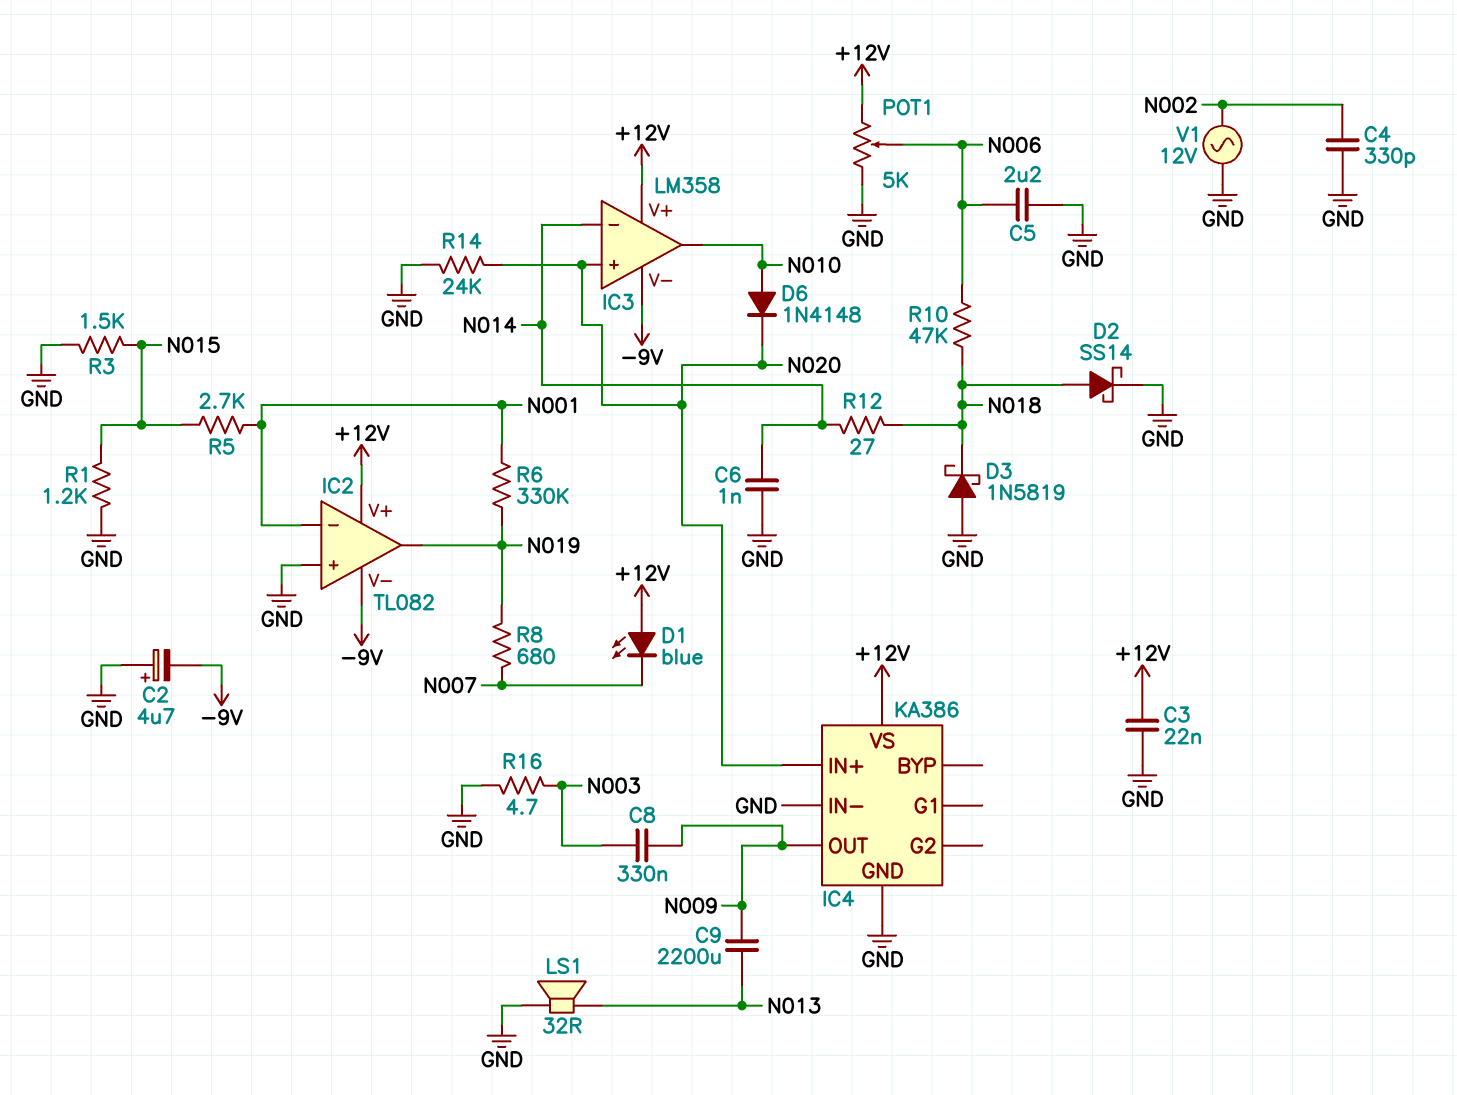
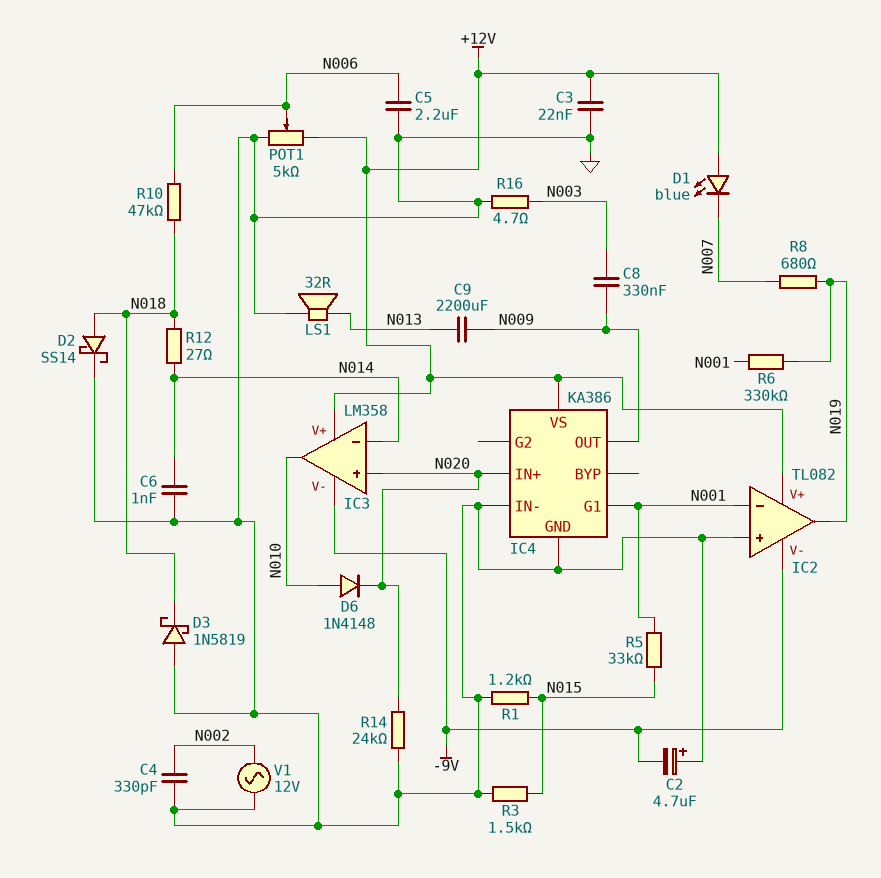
IC4 pin G1: none -> N001
R5: 2.7k (N001, N015) -> 33k (N001, N015)

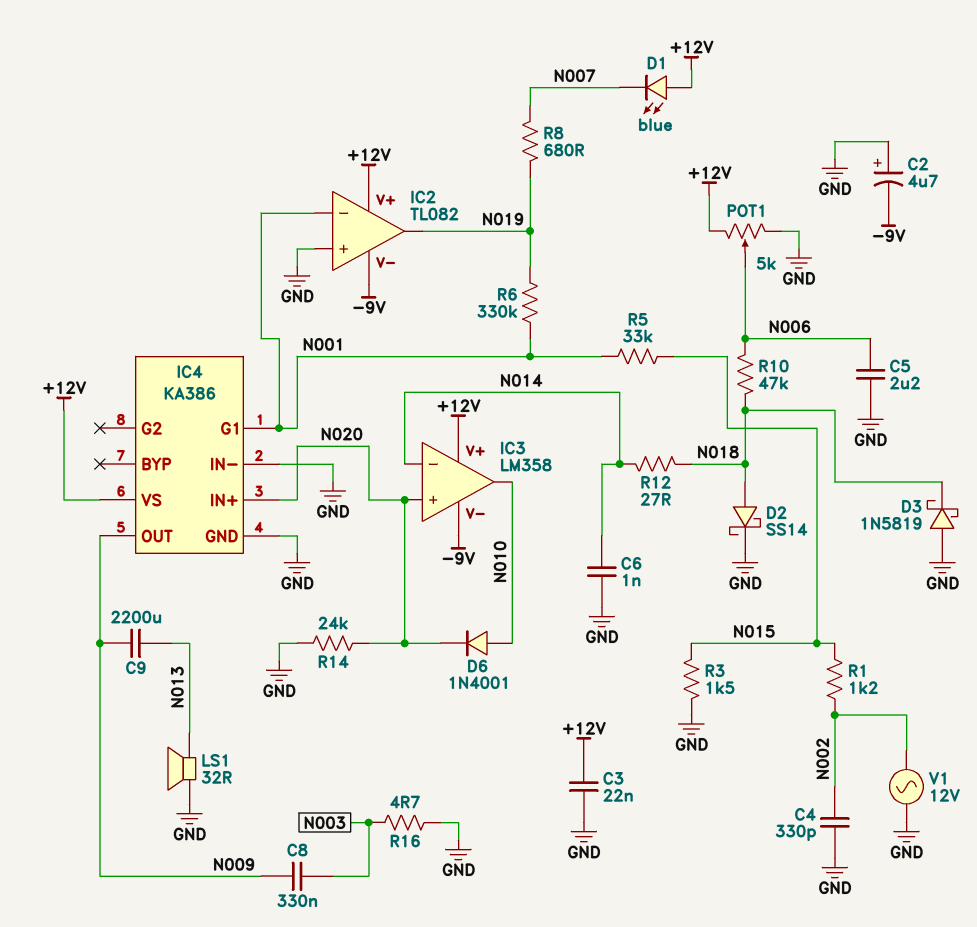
D6: diode 1N4148 (A N010, K N020) -> diode 1N4001 (A N010, K N020)
R1: 1.2k (GND, N015) -> 1.2k (N002, N015)

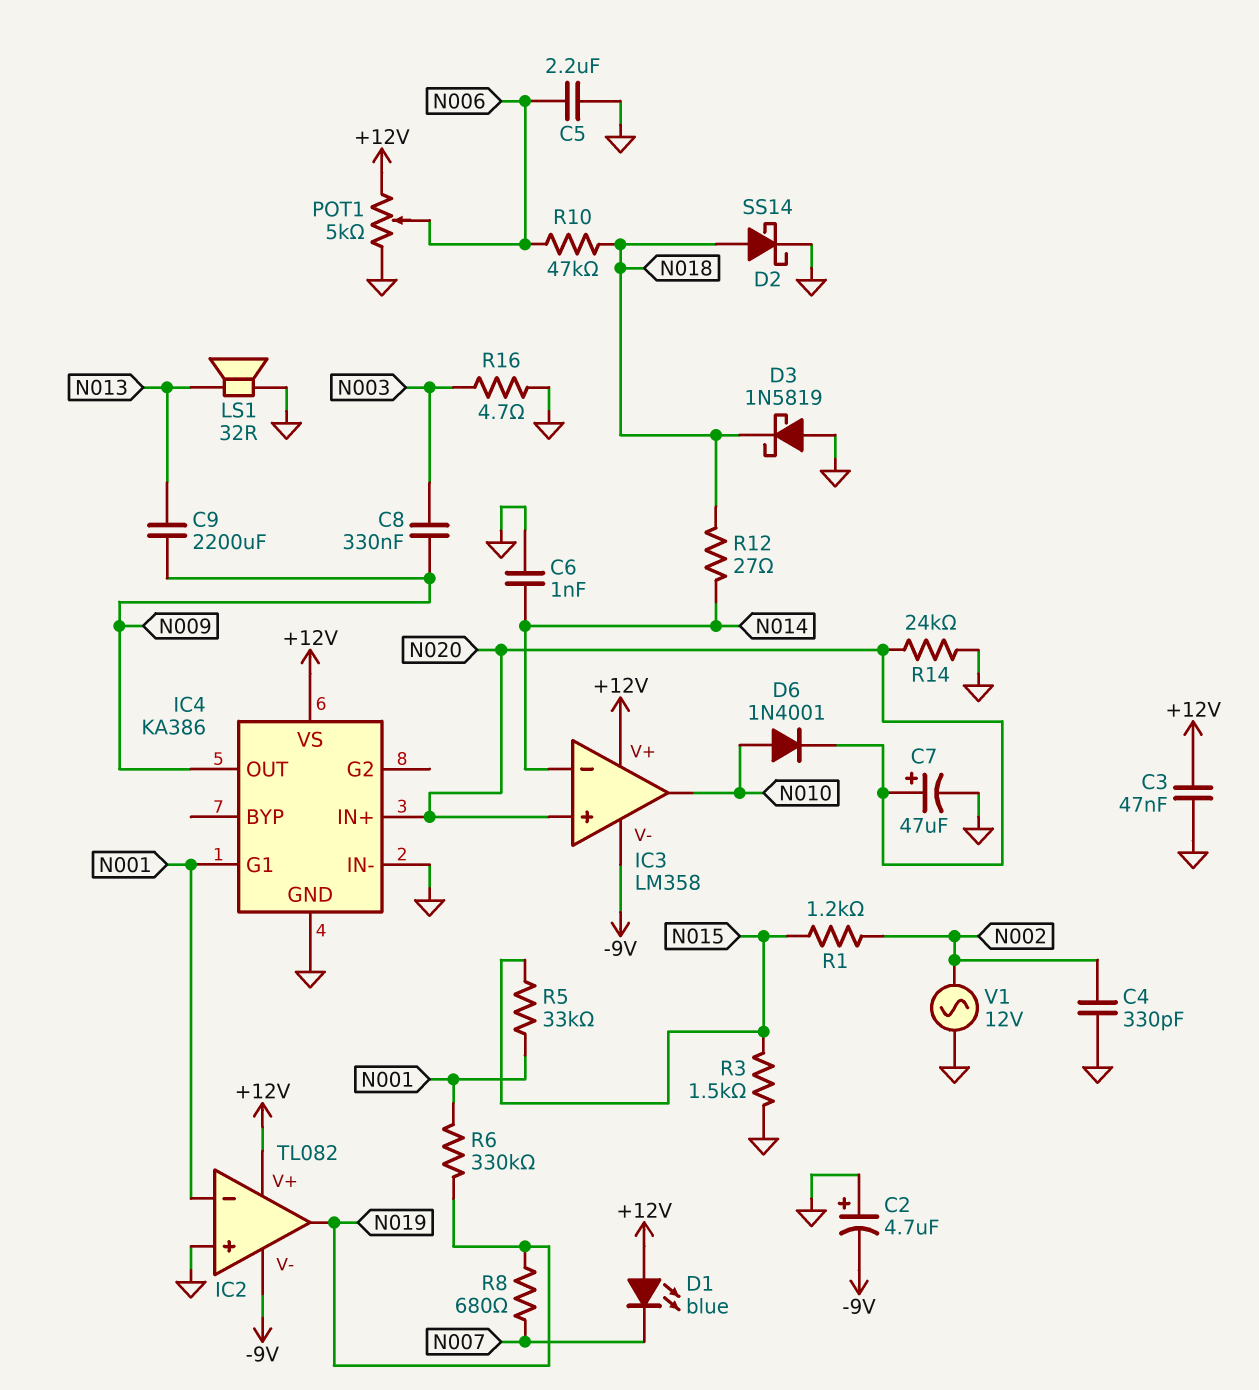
C3: 22nF (+12V, GND) -> 47nF (+12V, GND)
C7: none -> 47uF (plus N020, minus GND)

